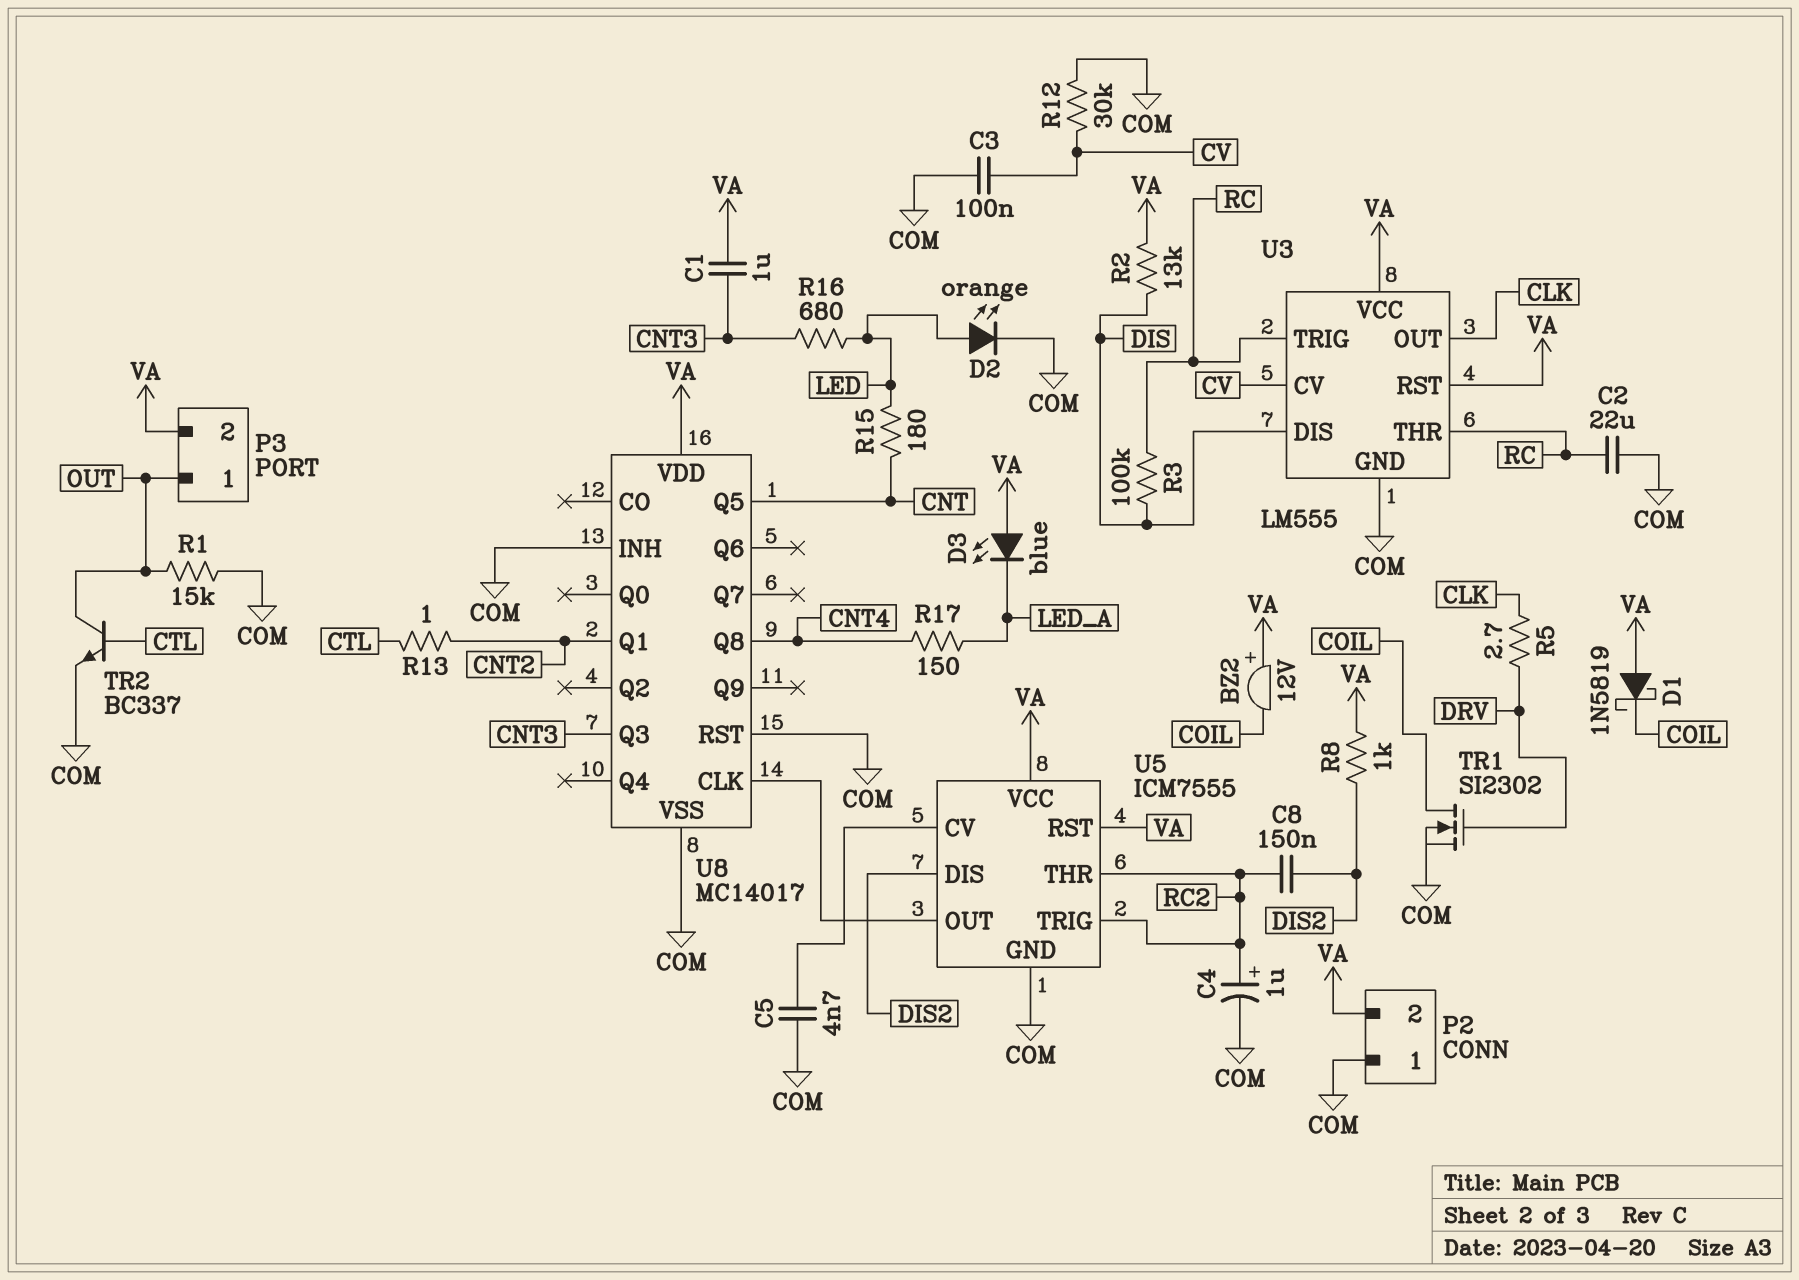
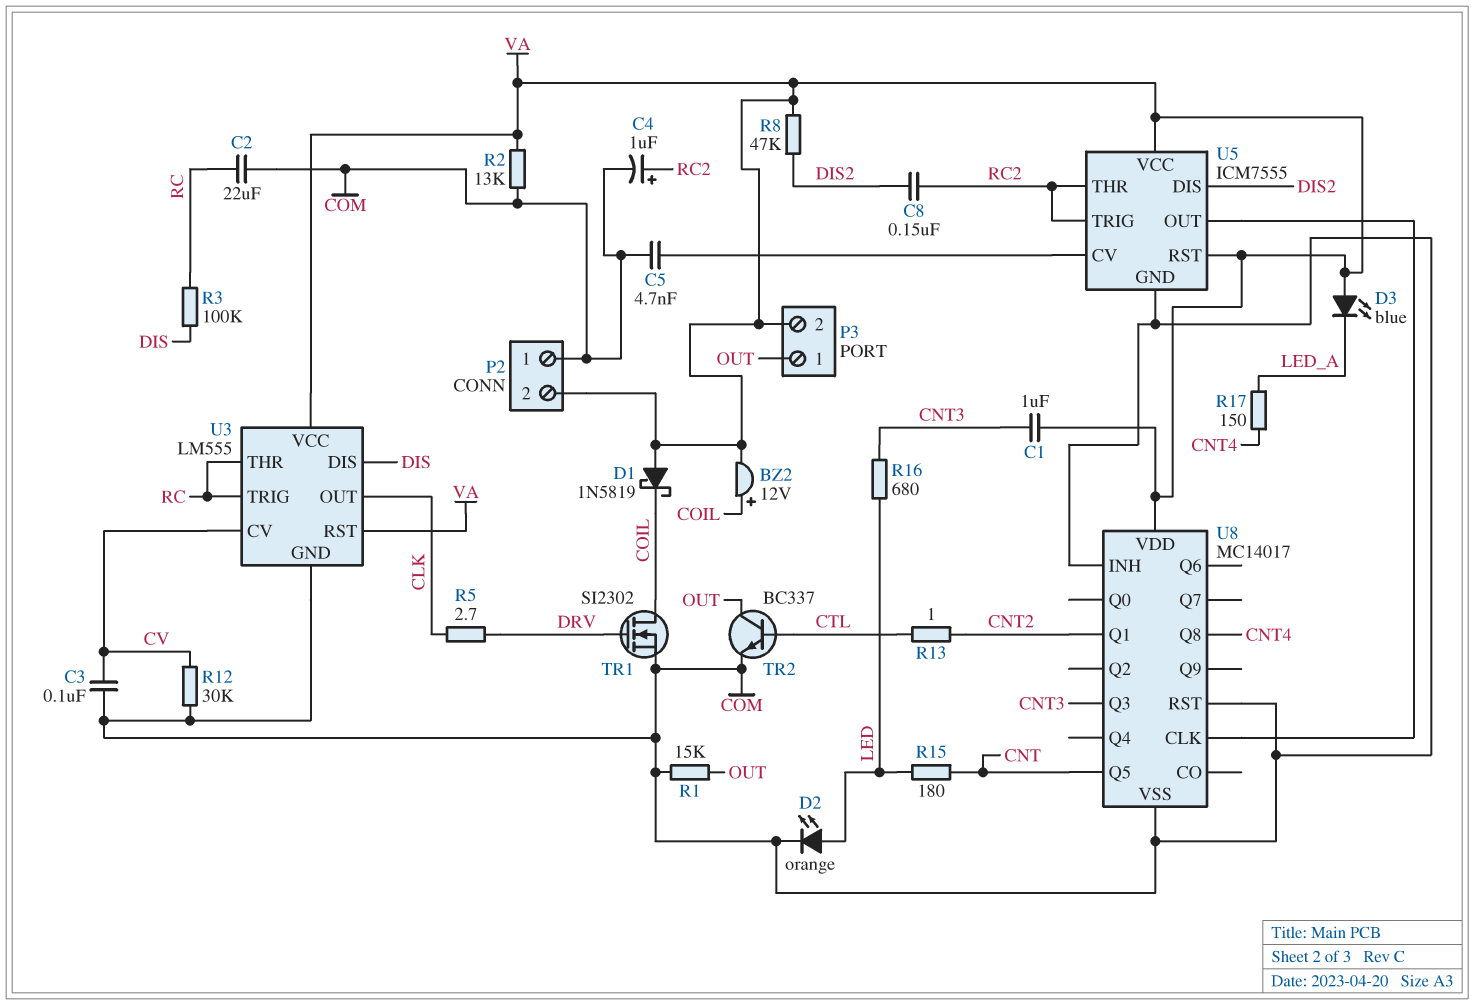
BZ2: buzzer 12V (plus VA, minus COIL) -> buzzer 12V (plus COIL, minus VA)
R2: 13k (DIS, VA) -> 13k (COM, VA)
R8: 1k (DIS2, VA) -> 47k (DIS2, VA)

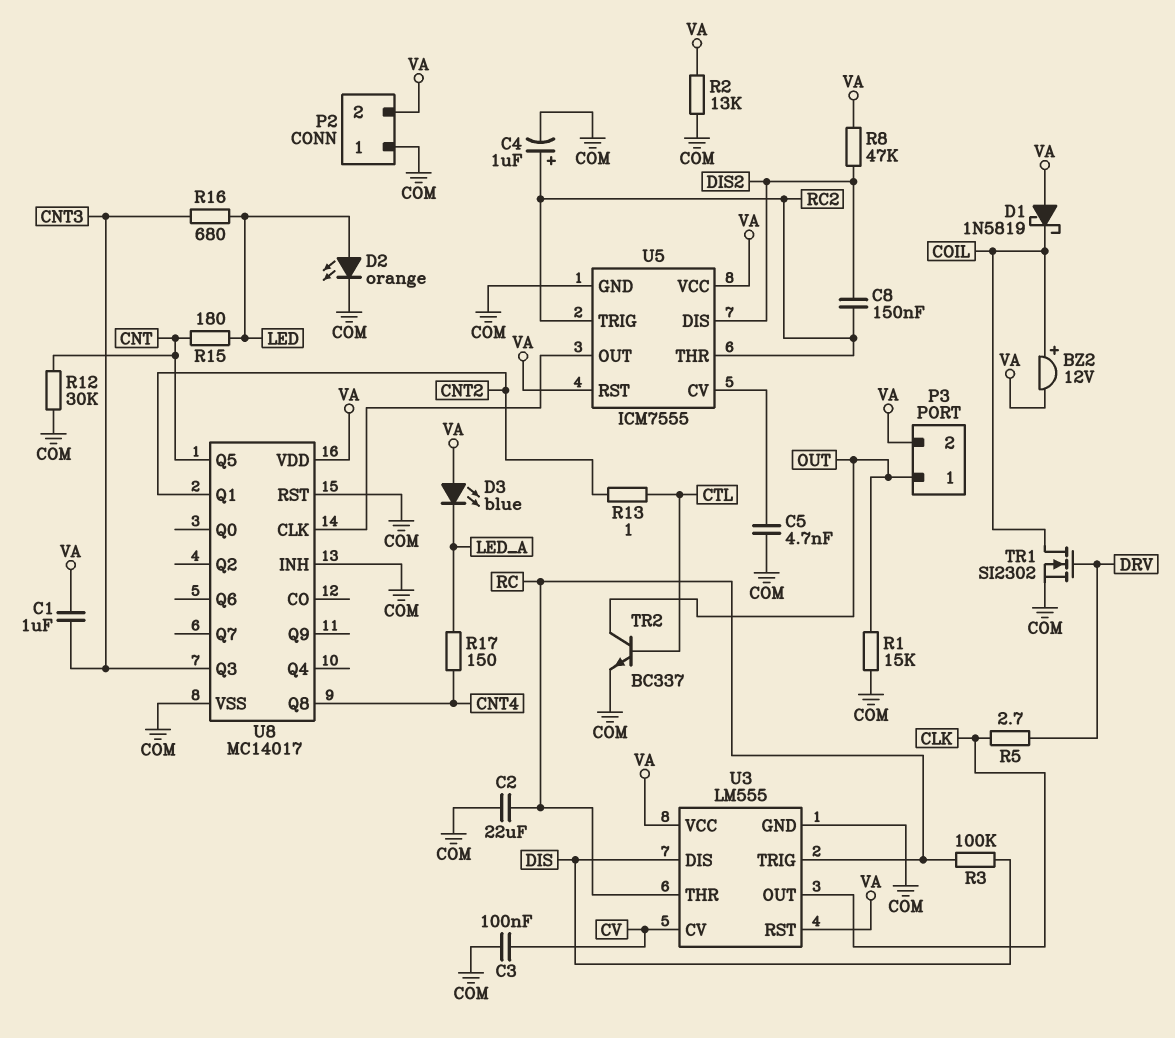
R12: 30k (COM, CV) -> 30k (CNT, COM)

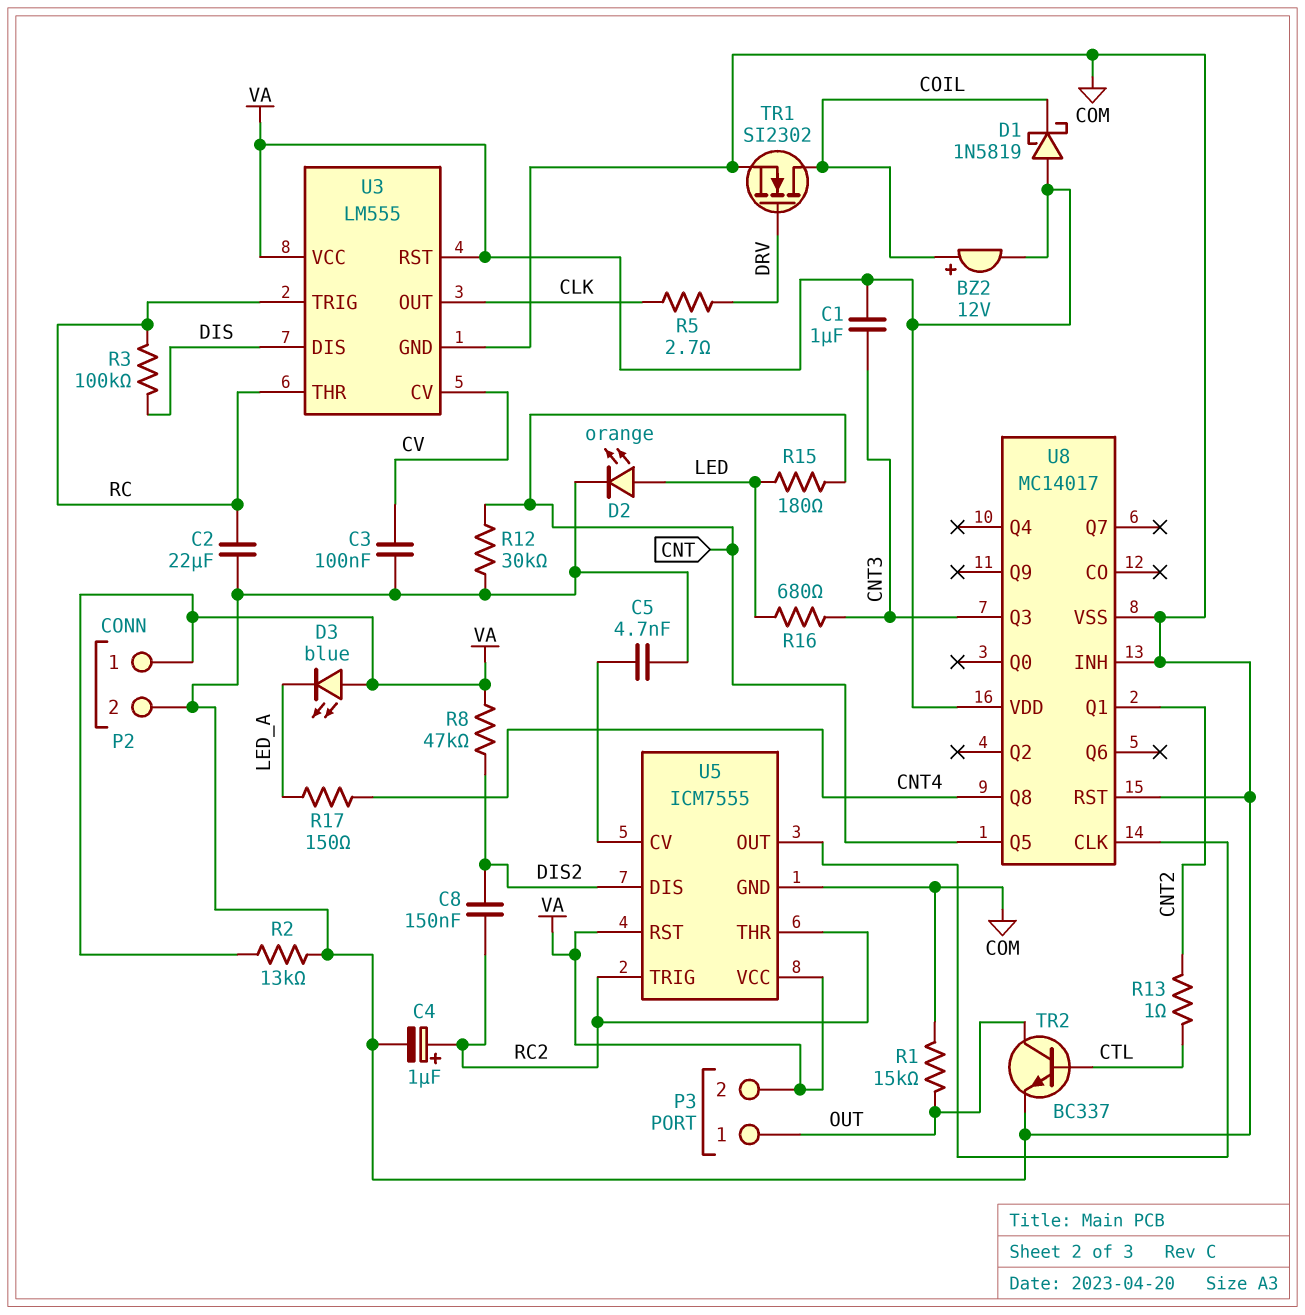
P2 pin 1: COM -> VA
P2 pin 2: VA -> COM

